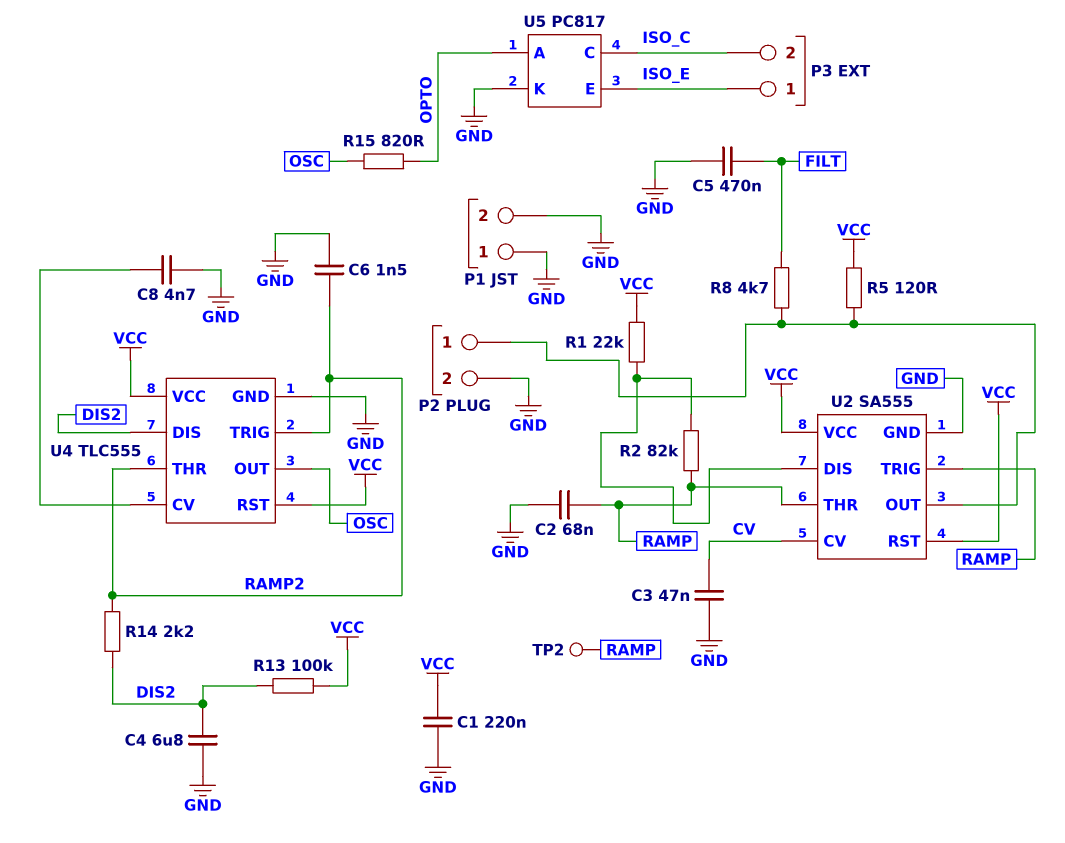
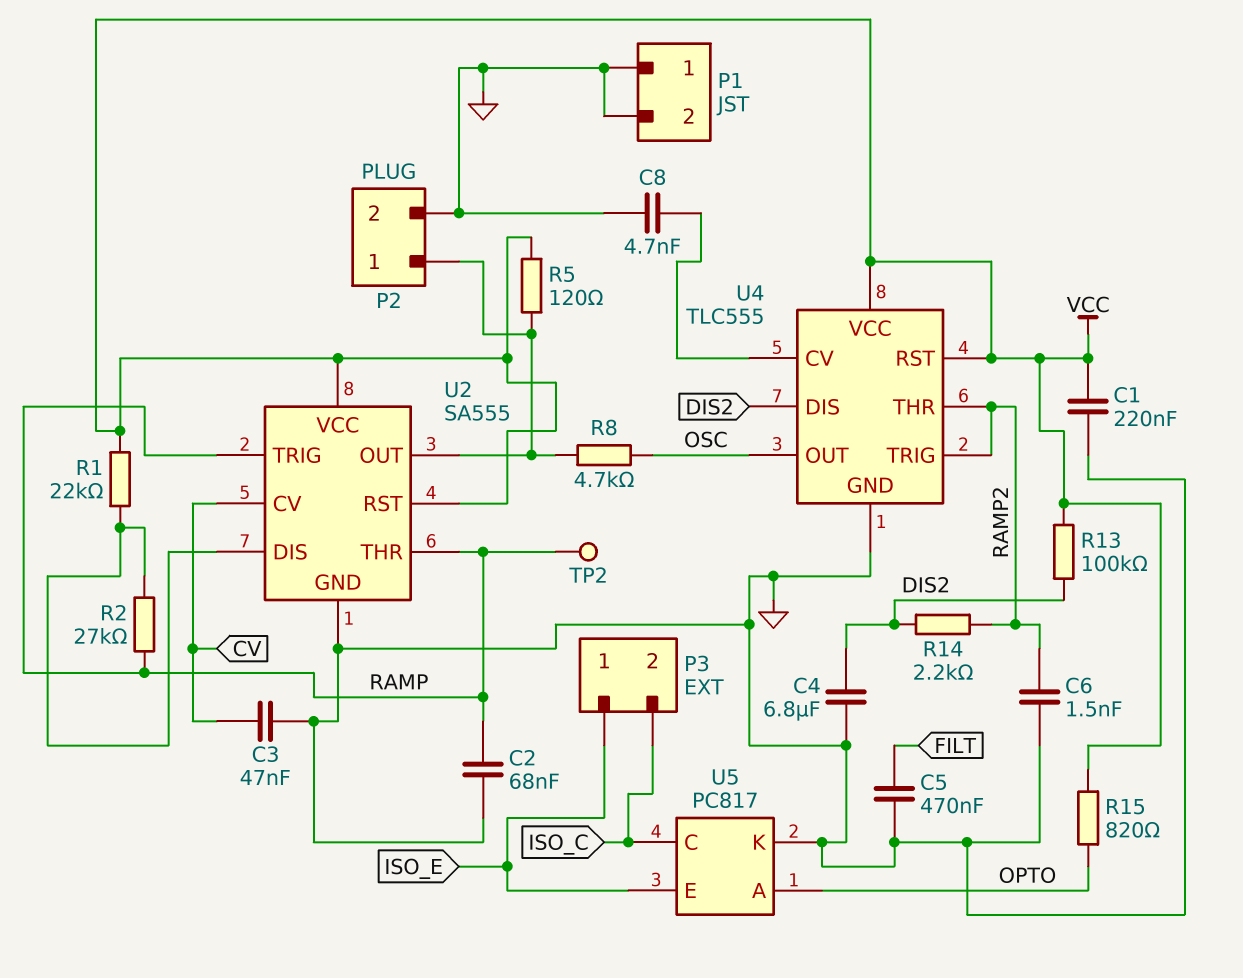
R2: 82k (RAMP, U2/DIS) -> 27k (RAMP, U2/DIS)
R8: 4.7k (FILT, P2/1) -> 4.7k (OSC, P2/1)
R15: 820 (OPTO, OSC) -> 820 (OPTO, VCC)

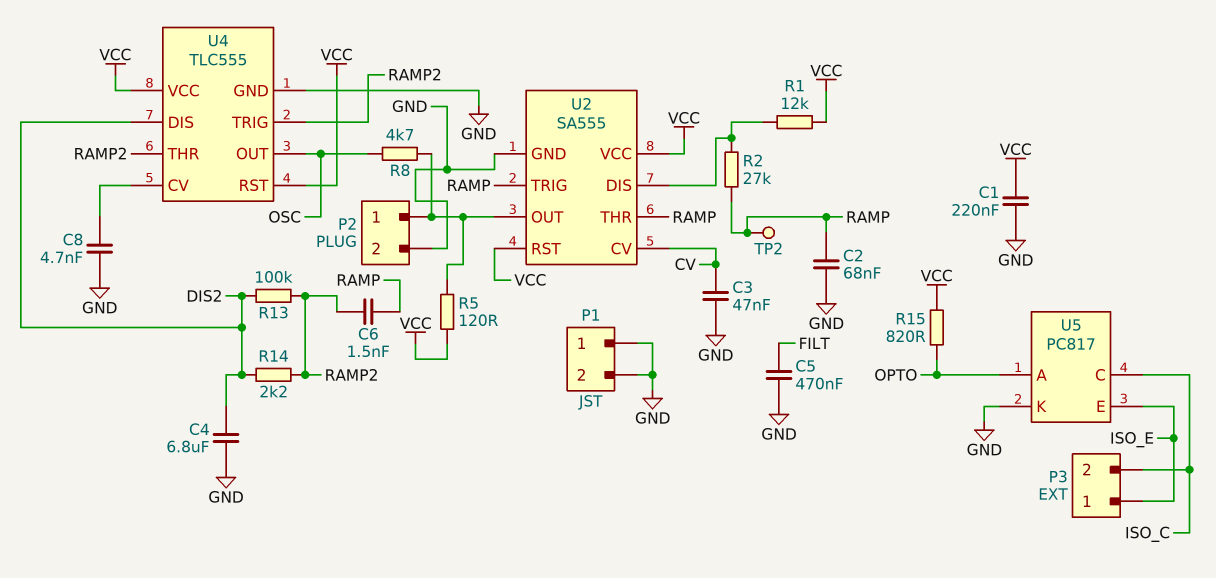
C6: 1.5nF (GND, RAMP2) -> 1.5nF (RAMP, RAMP2)
R1: 22k (U2/DIS, VCC) -> 12k (U2/DIS, VCC)
R13: 100k (DIS2, VCC) -> 100k (DIS2, RAMP2)

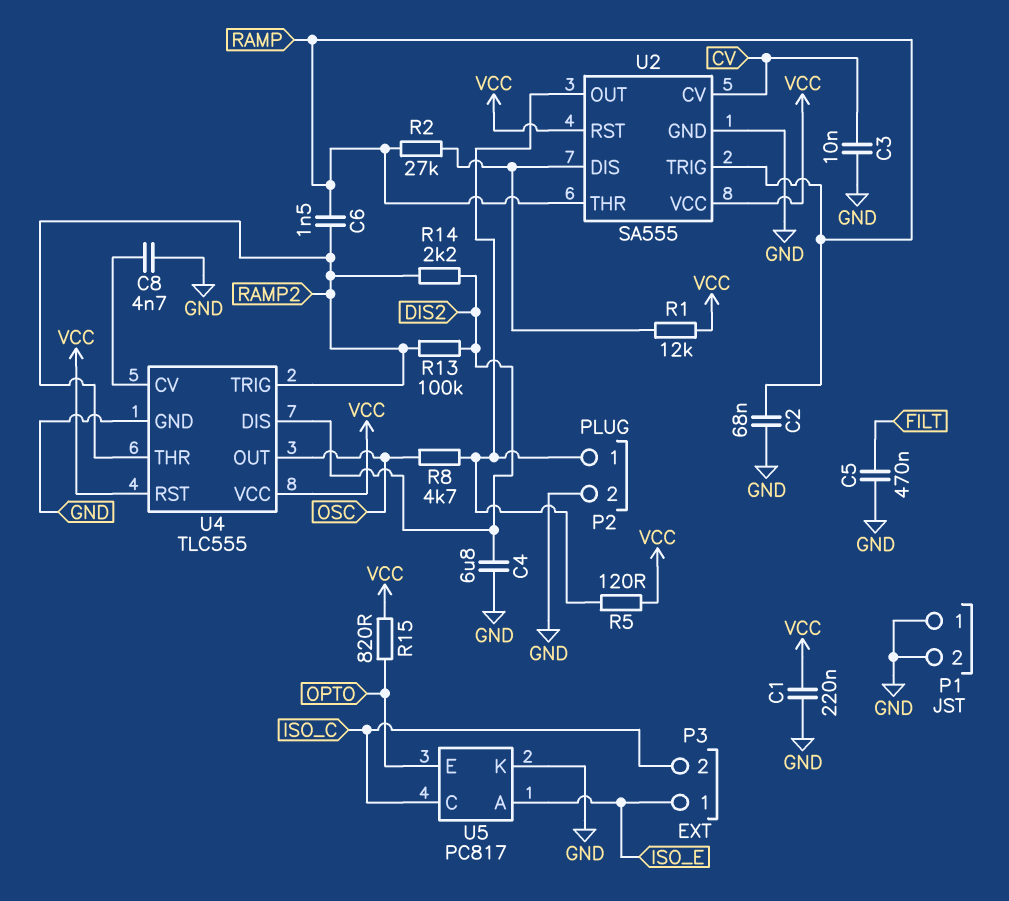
C3: 47nF (CV, GND) -> 10nF (CV, GND)
TP2: test point (RAMP) -> none
U5 pin A: OPTO -> ISO_E
U5 pin E: ISO_E -> OPTO

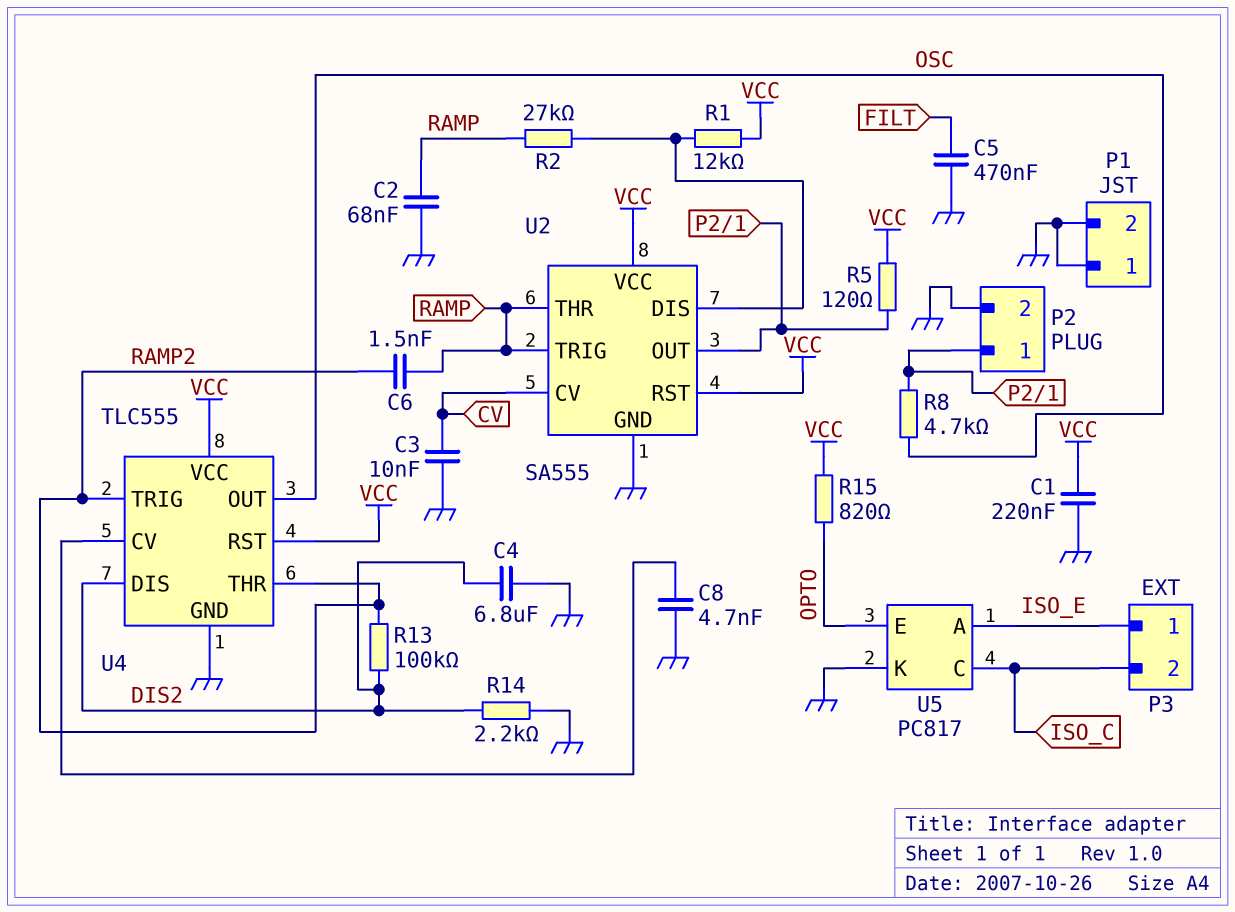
R14: 2.2k (DIS2, RAMP2) -> 2.2k (DIS2, GND)

